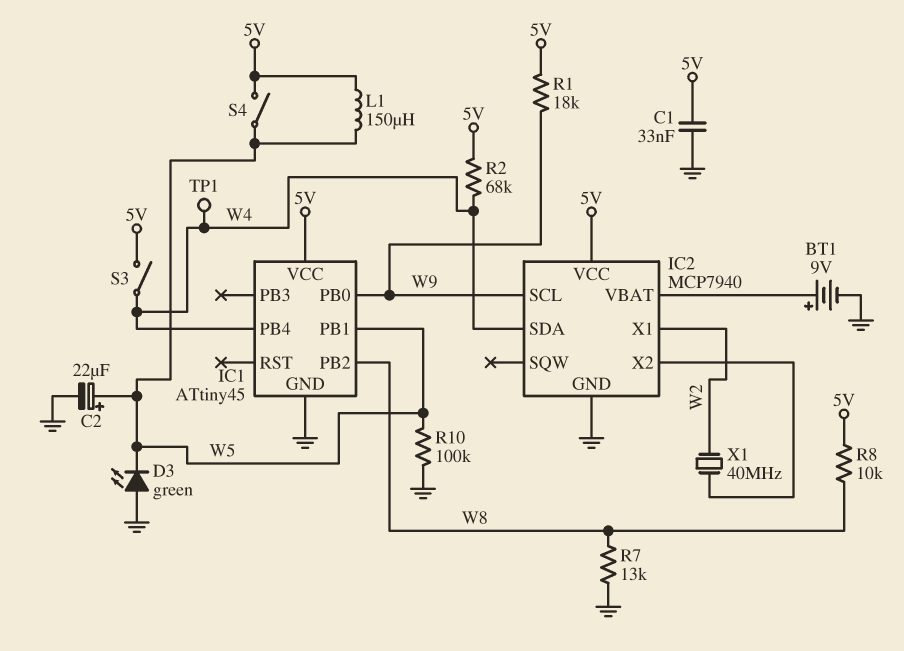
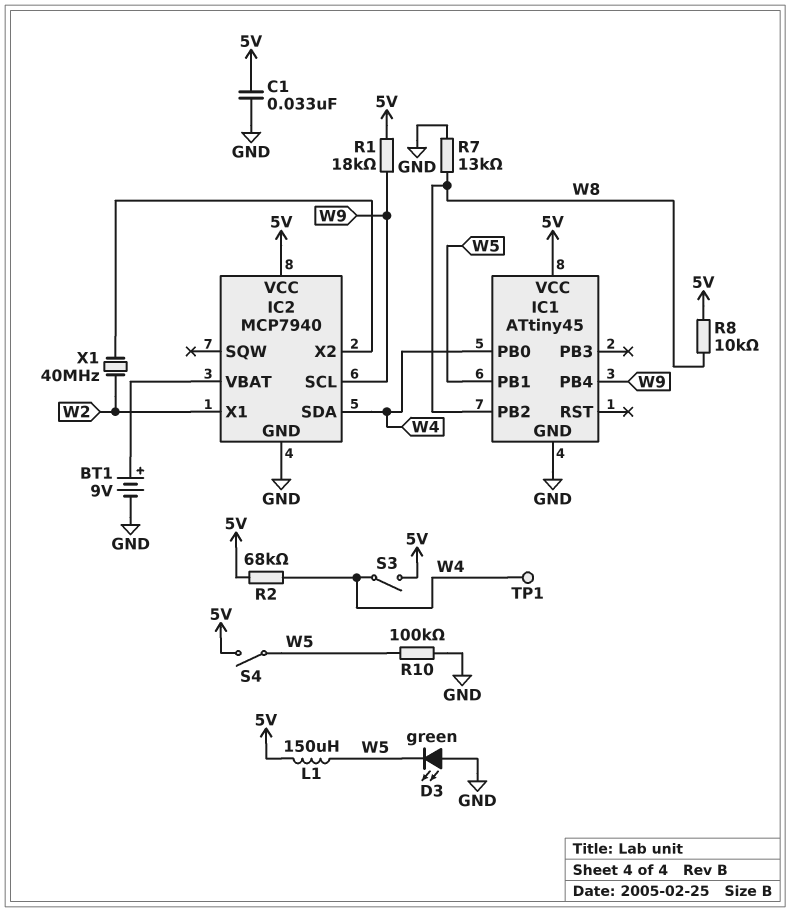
C2: 22uF (plus W5, minus GND) -> none
IC1 pin PB0: W9 -> W4
IC1 pin PB4: W4 -> W9

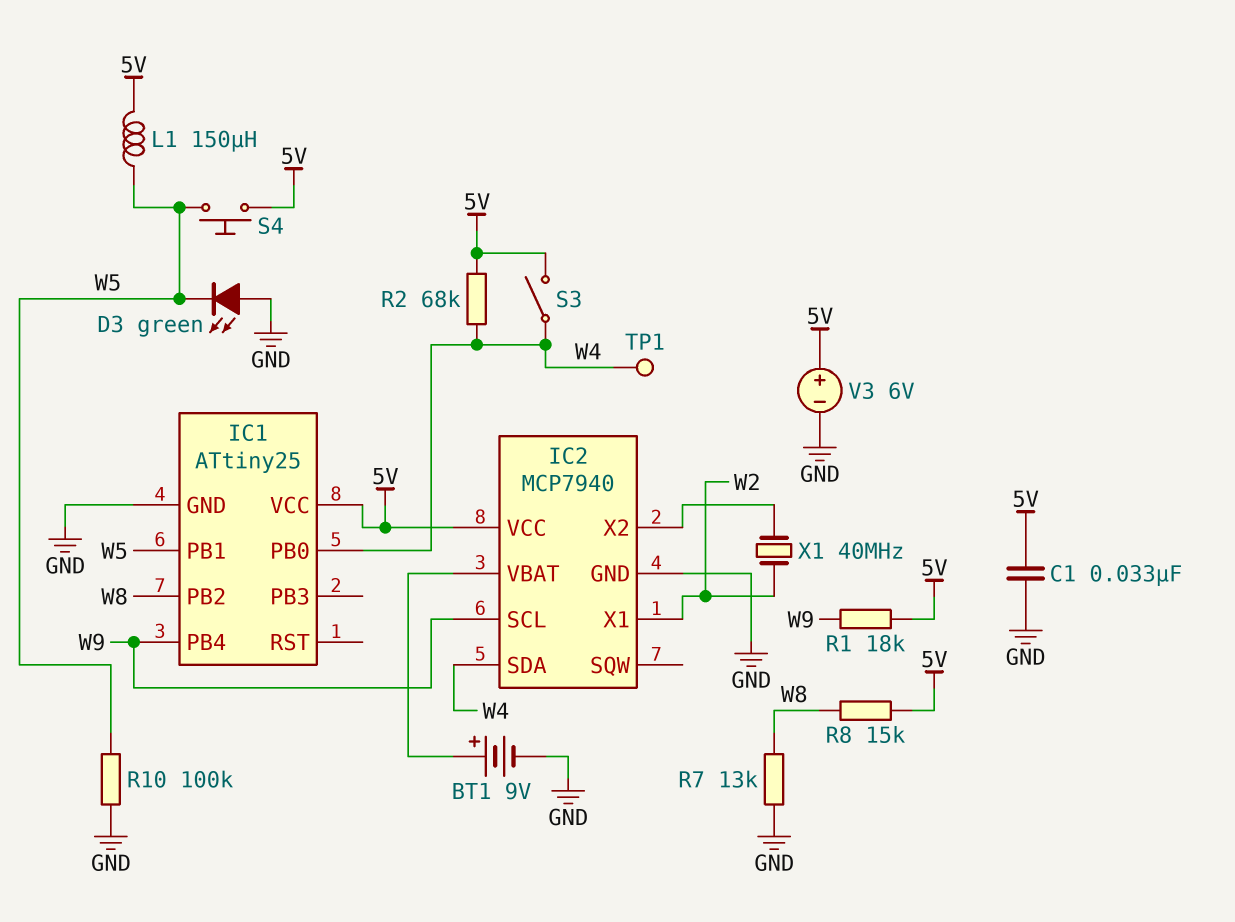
IC1: ATtiny45 -> ATtiny25
R8: 10k (5V, W8) -> 15k (5V, W8)
S4: switch (5V, W5) -> button (5V, W5)
V3: none -> 6V (plus 5V, minus GND)

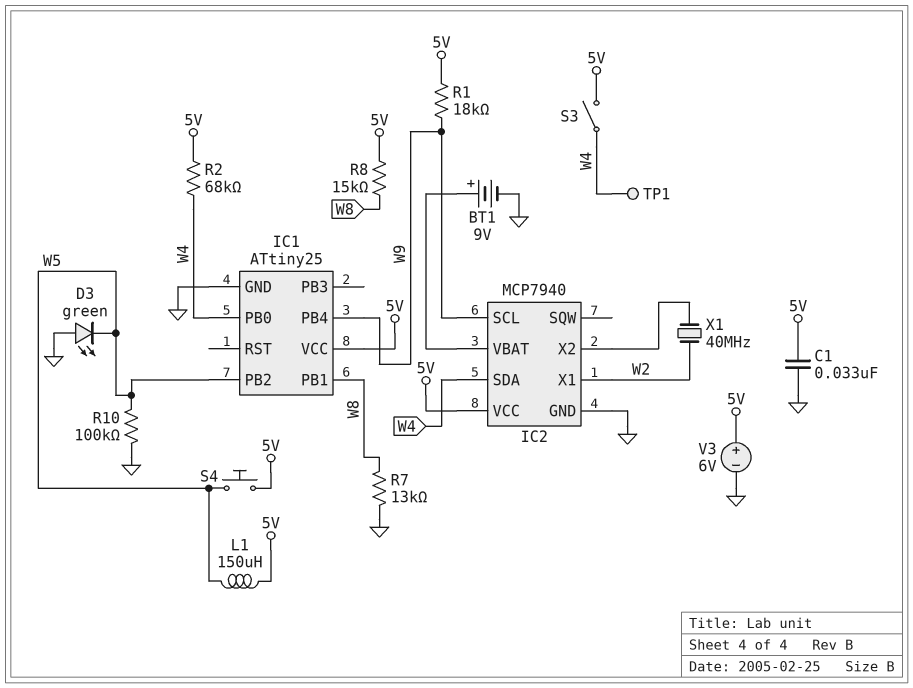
IC1 pin PB1: W5 -> W8
IC1 pin PB2: W8 -> W5

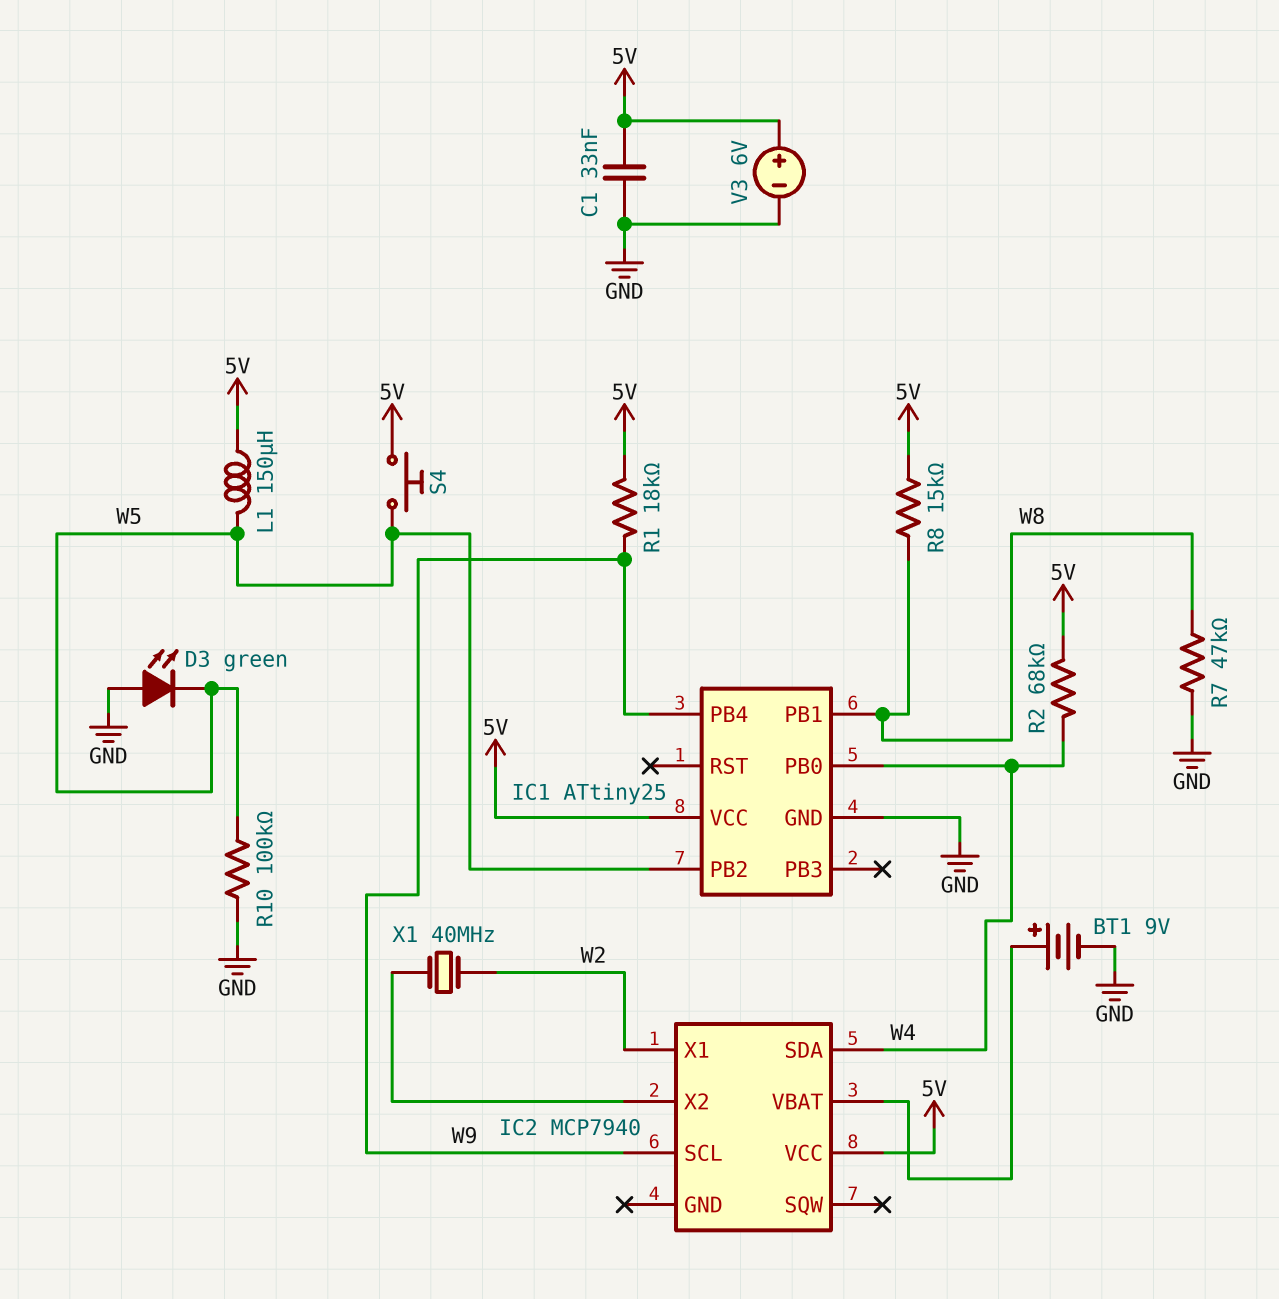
IC2 pin GND: GND -> none
R7: 13k (GND, W8) -> 47k (GND, W8)
S3: switch (5V, W4) -> none
TP1: test point (W4) -> none

